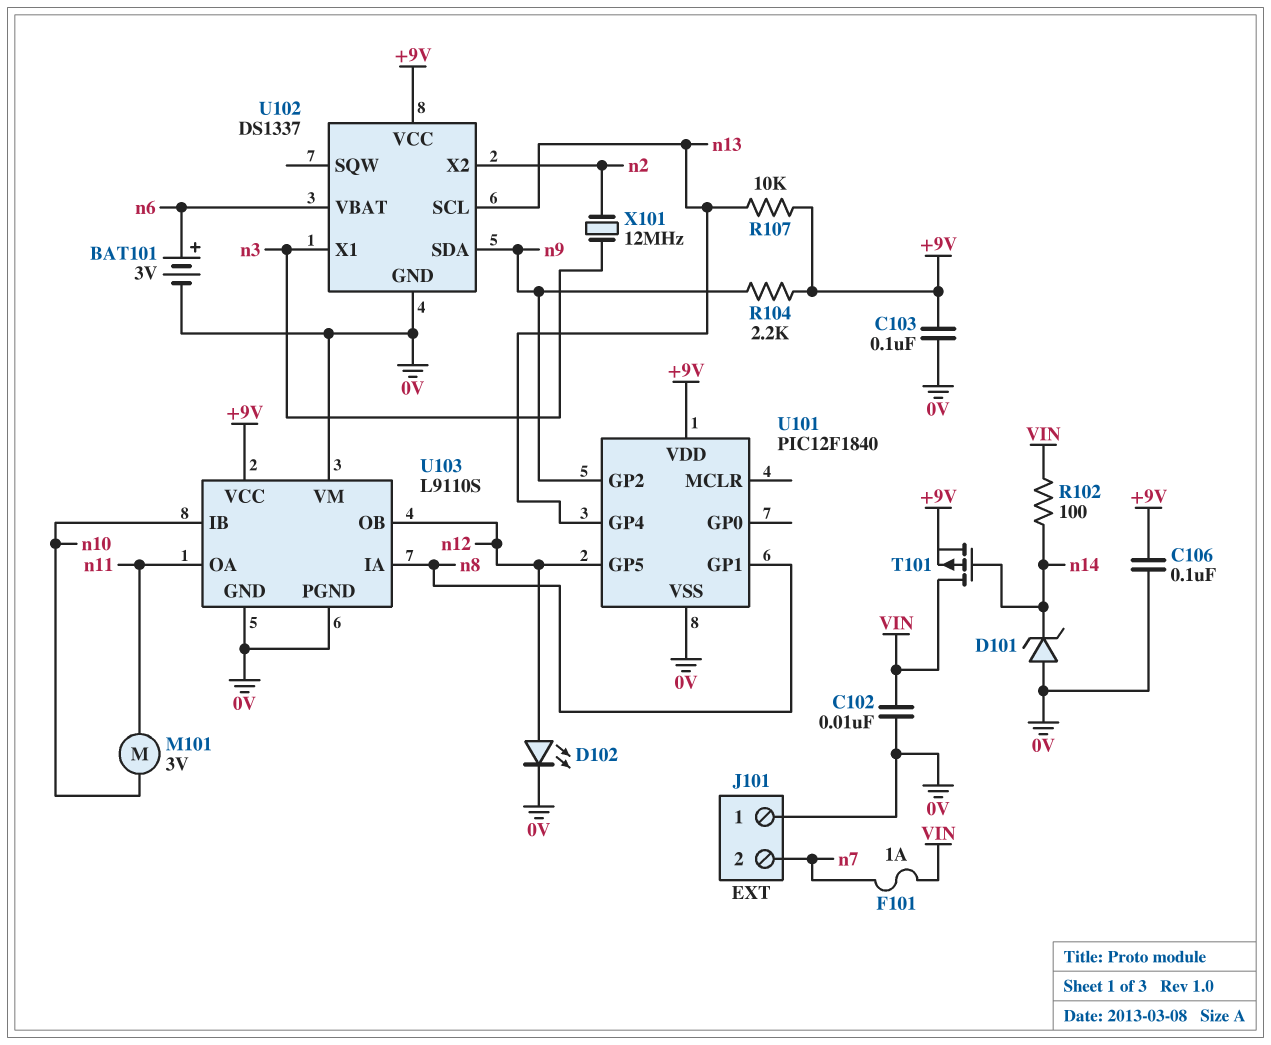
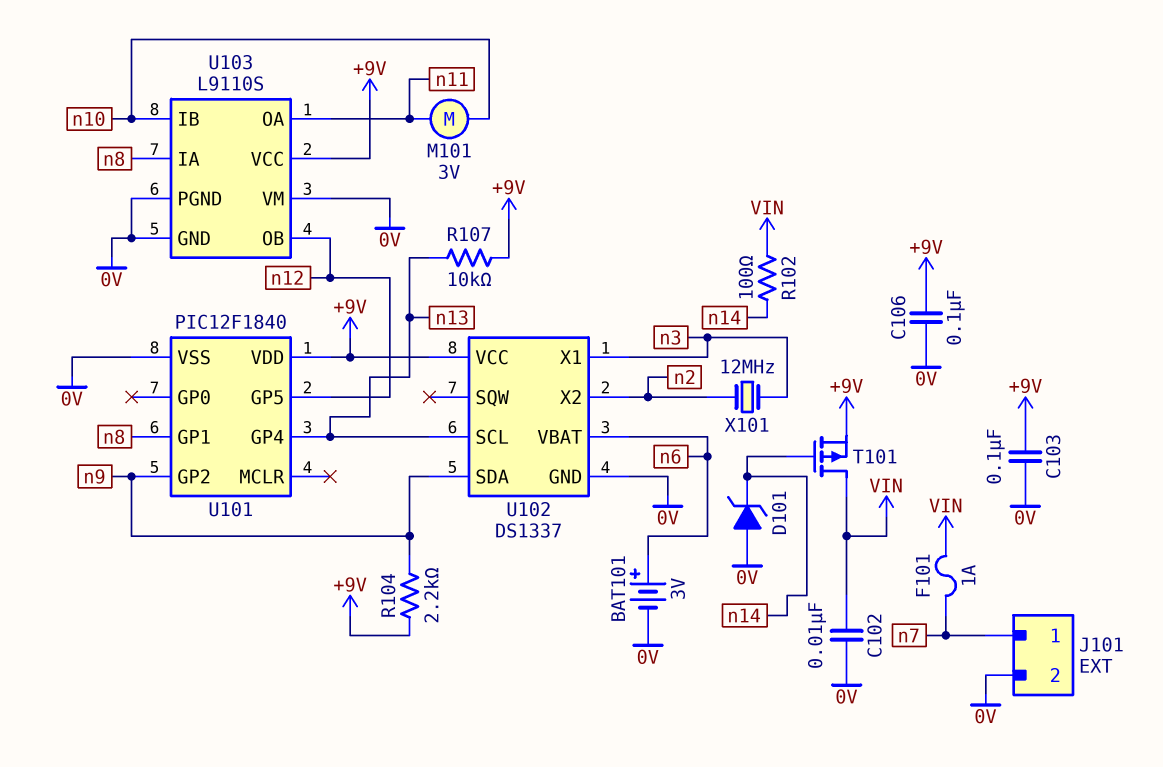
D102: LED (A n12, K 0V) -> none
J101 pin 1: 0V -> n7
J101 pin 2: n7 -> 0V

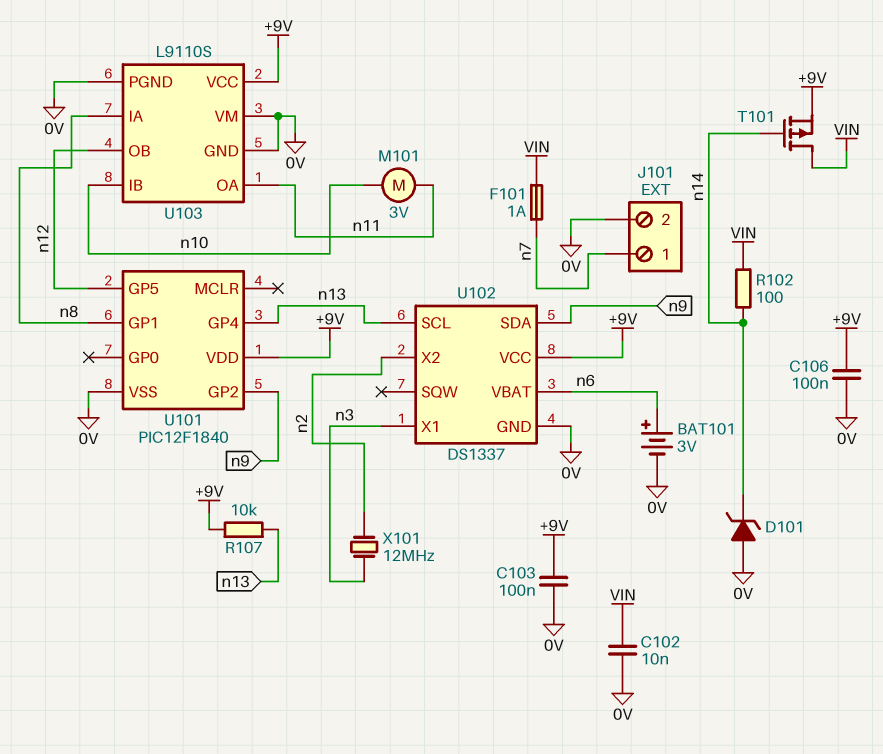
R104: 2.2k (+9V, n9) -> none

